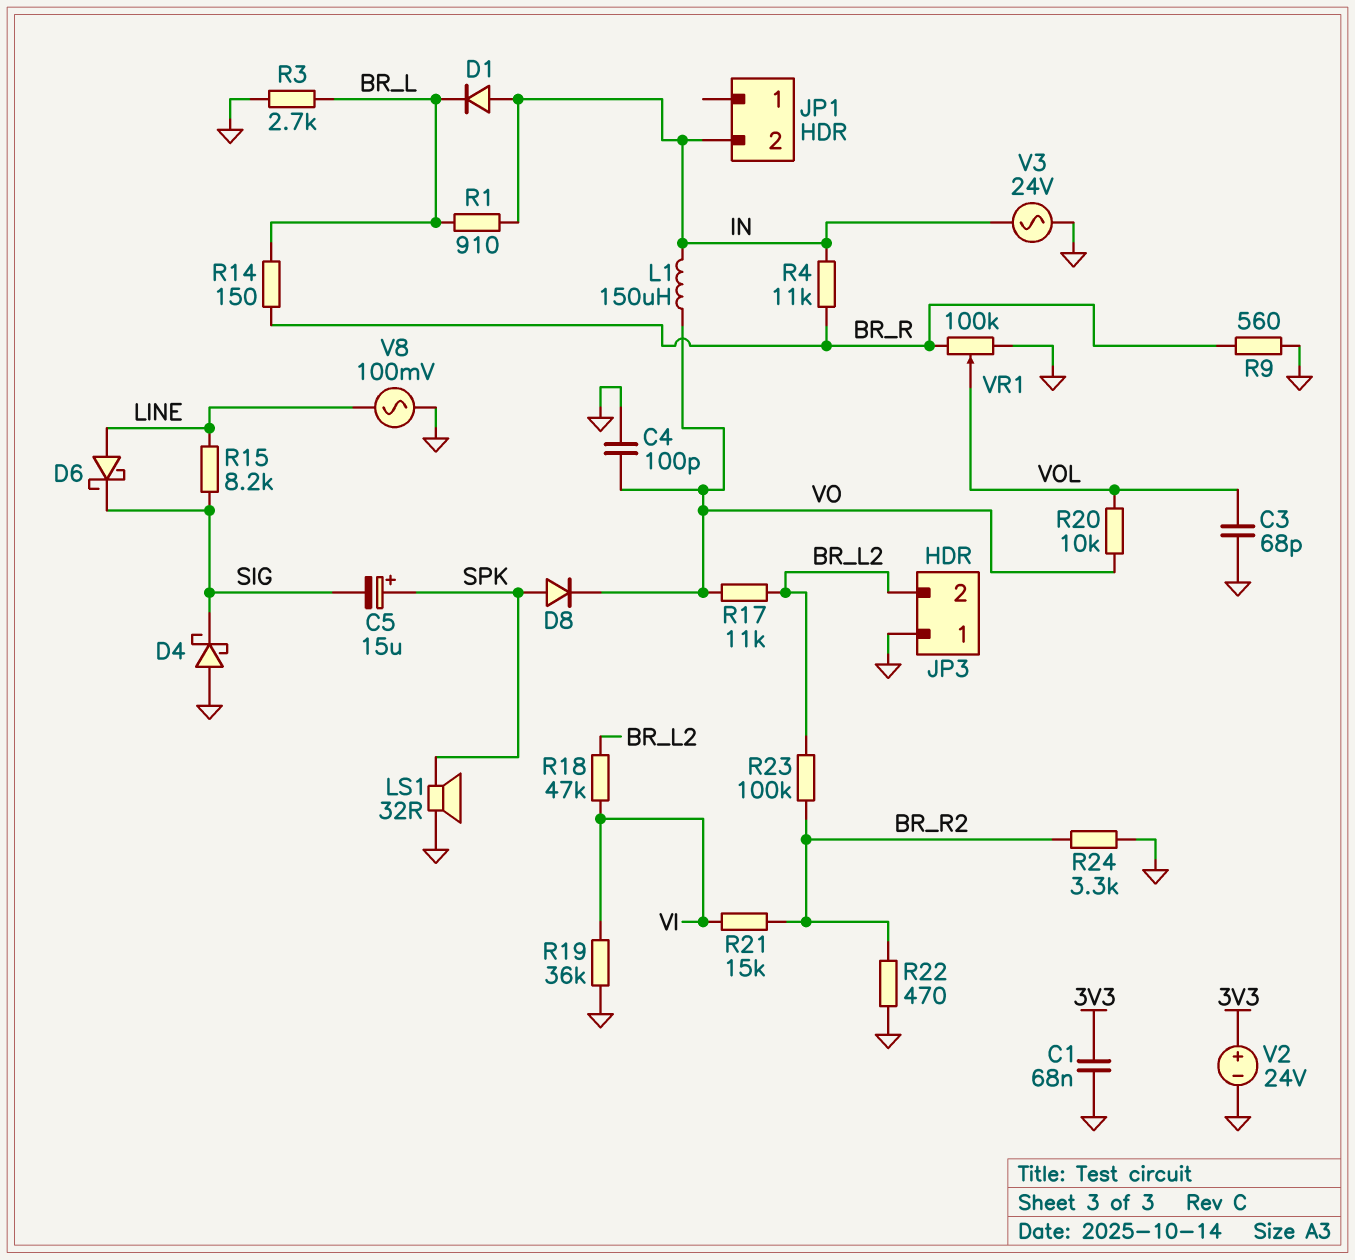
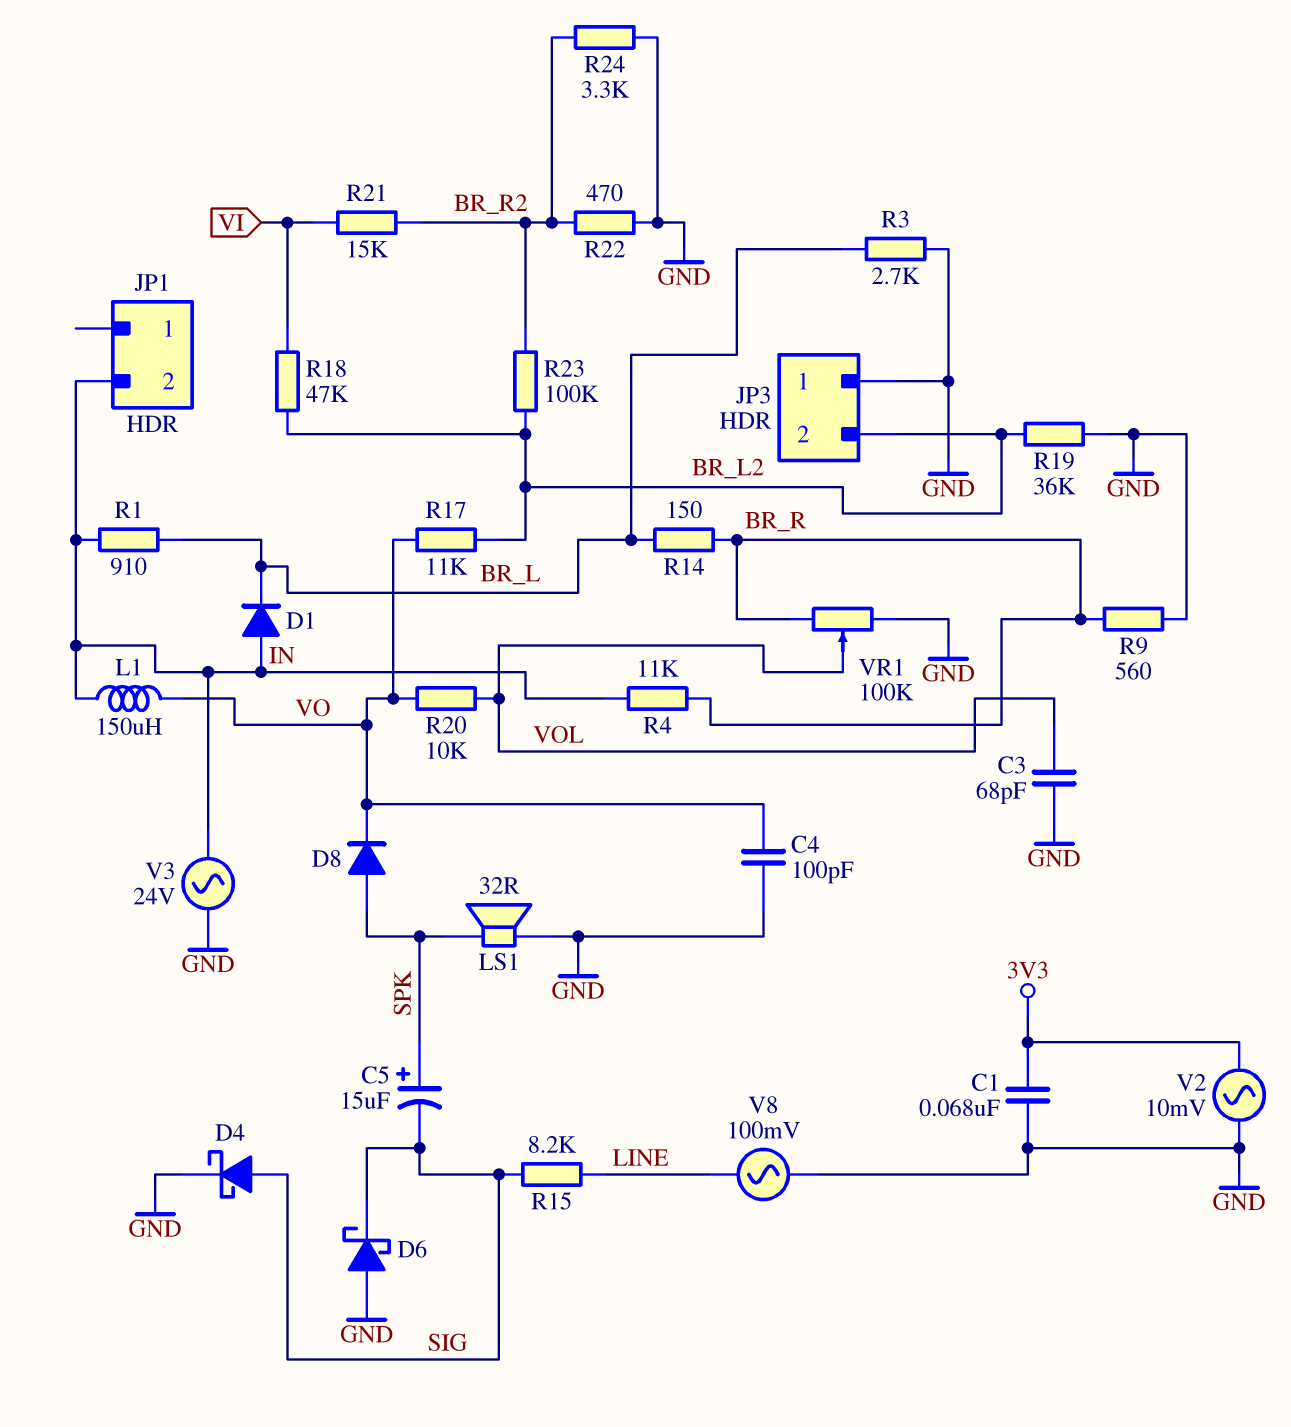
D4: schottky (A GND, K SIG) -> schottky (A SIG, K GND)
D6: schottky (A LINE, K SIG) -> schottky (A GND, K SIG)
R19: 36k (GND, VI) -> 36k (BR_L2, GND)
V2: 24V (plus 3V3, minus GND) -> AC 10mV (3V3, GND)

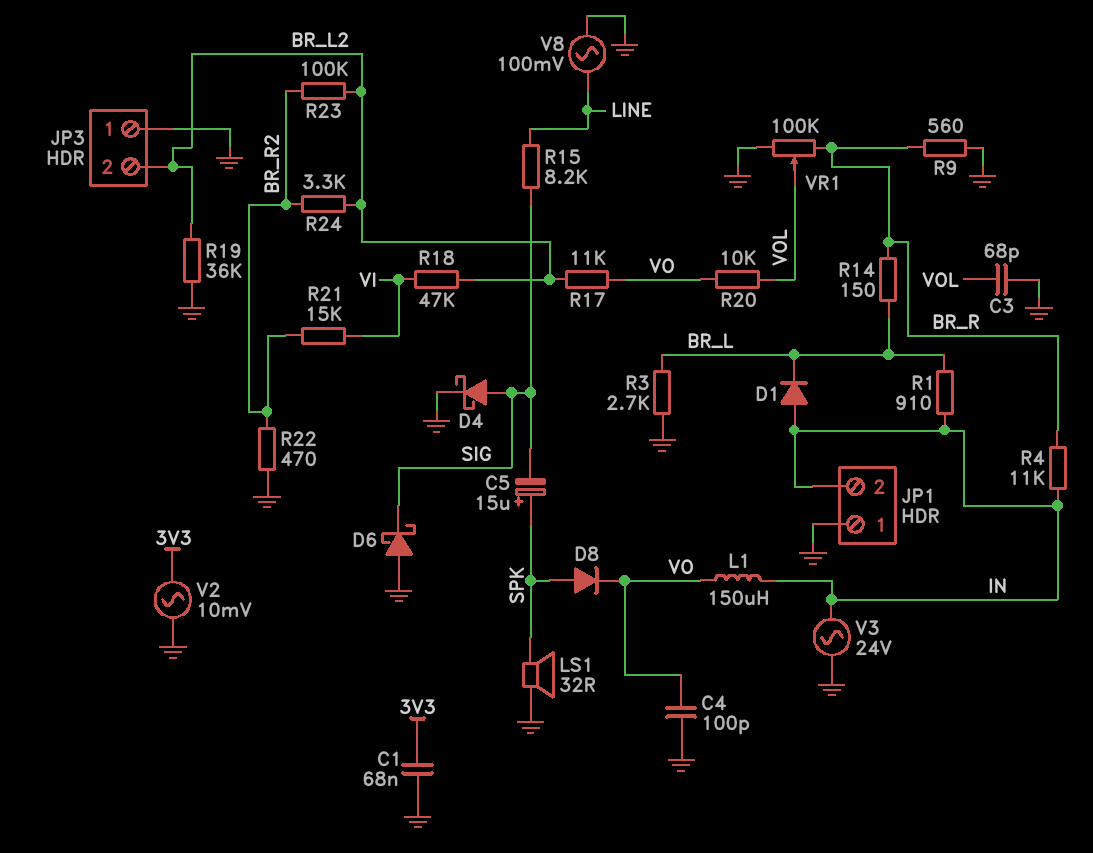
JP1 pin 1: none -> GND
R24: 3.3k (BR_R2, GND) -> 3.3k (BR_L2, BR_R2)

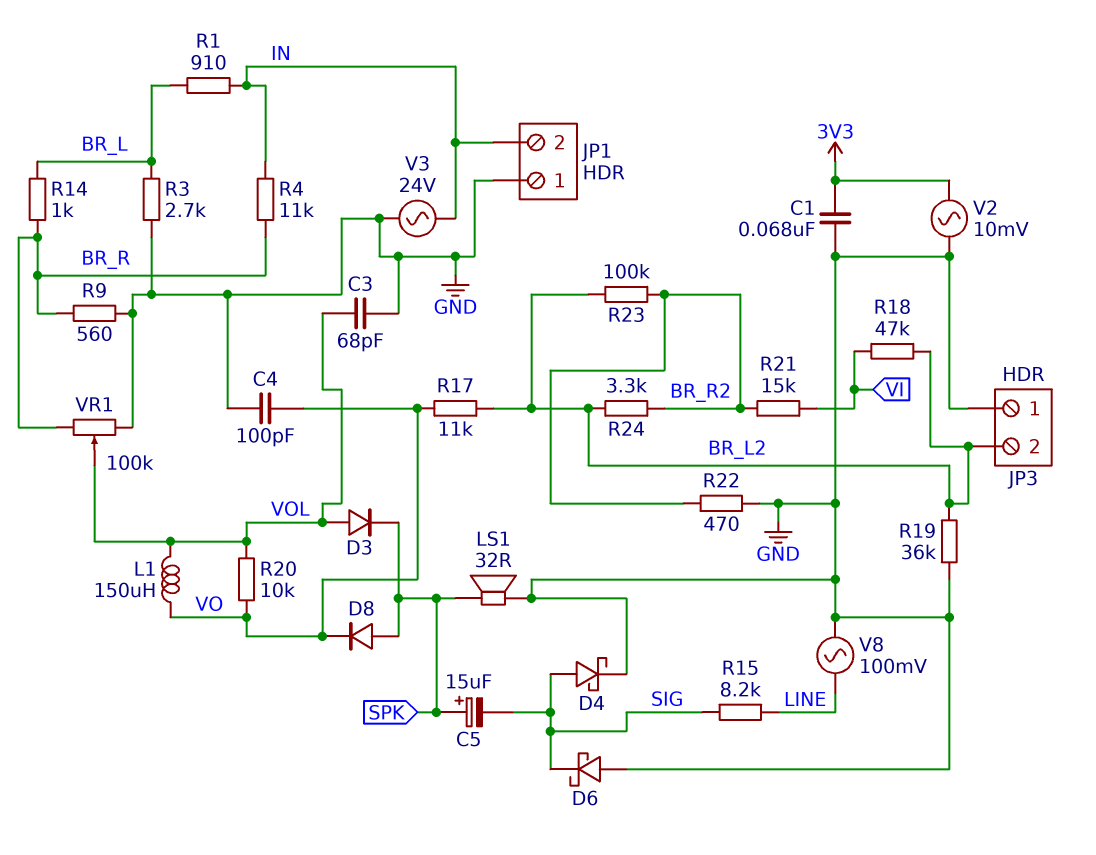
D1: diode (A IN, K BR_L) -> none
D3: none -> diode (A VOL, K SPK)
L1: 150uH (IN, VO) -> 150uH (VO, VOL)
R14: 150 (BR_L, BR_R) -> 1k (BR_L, BR_R)

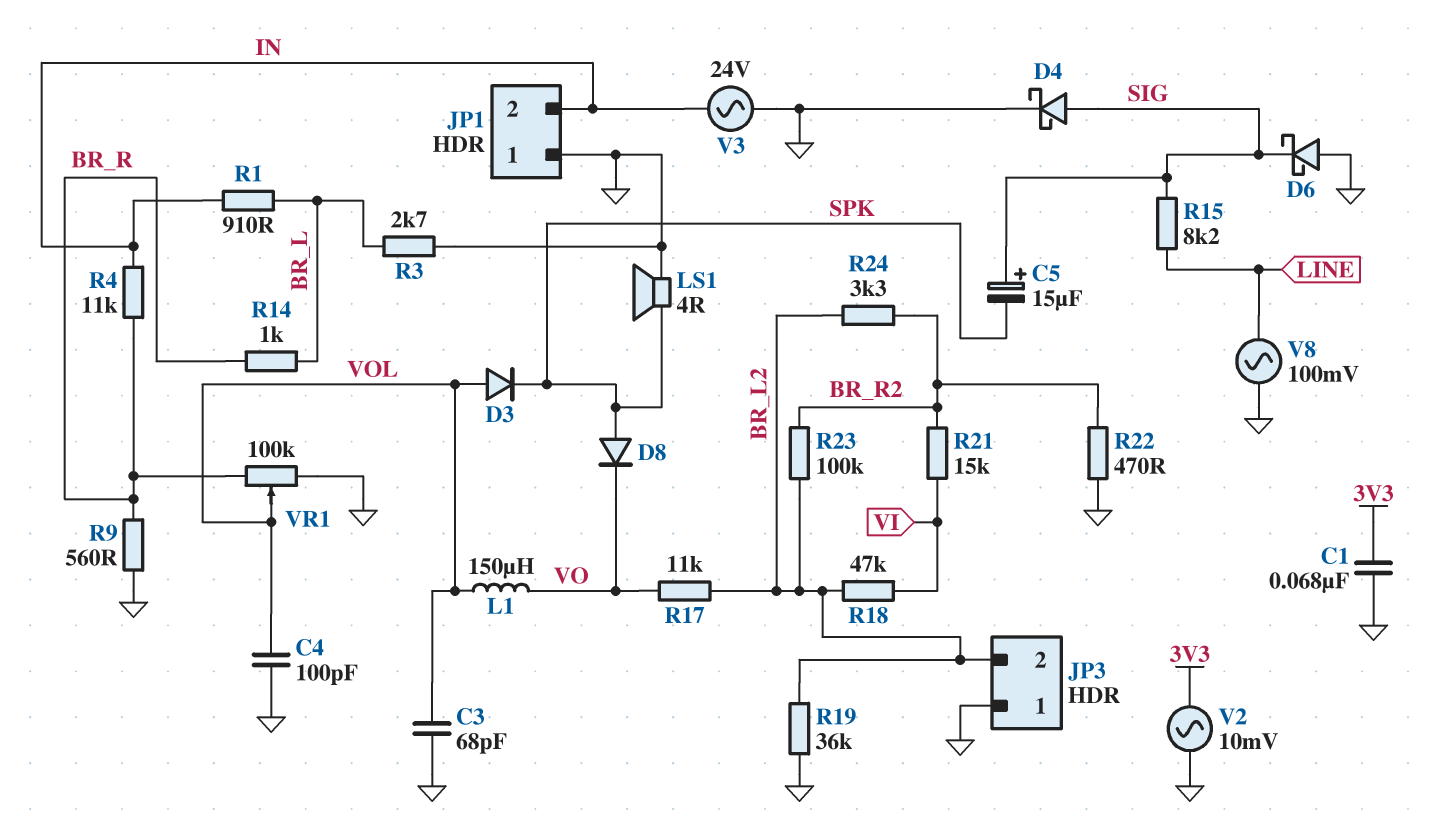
C4: 100pF (GND, VO) -> 100pF (GND, VOL)
C5: 15uF (plus SPK, minus SIG) -> 15uF (plus SIG, minus SPK)
LS1: speaker 32R (GND, SPK) -> speaker 4R (GND, SPK)
R20: 10k (VO, VOL) -> none

